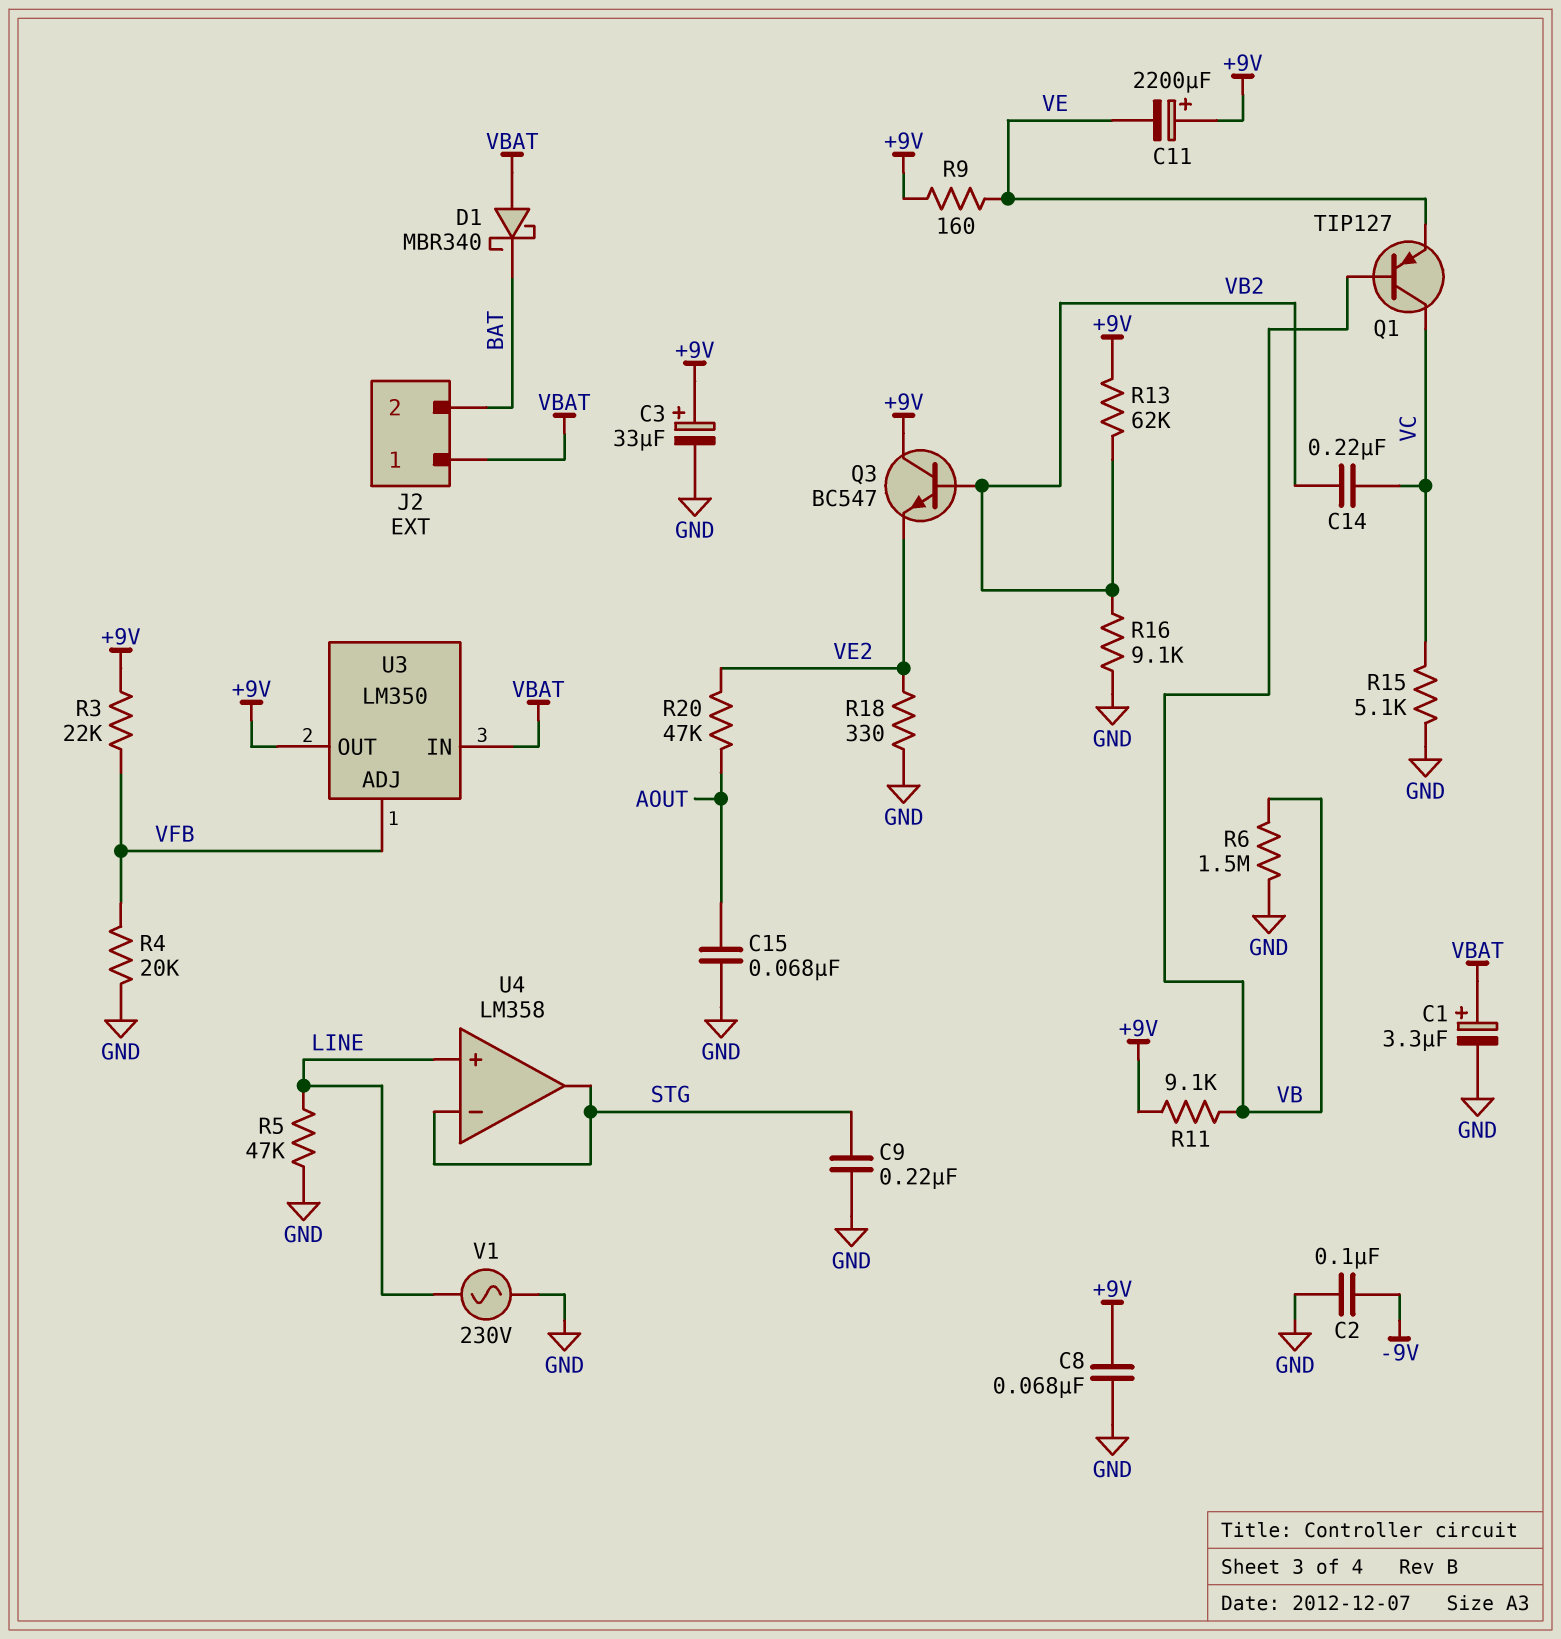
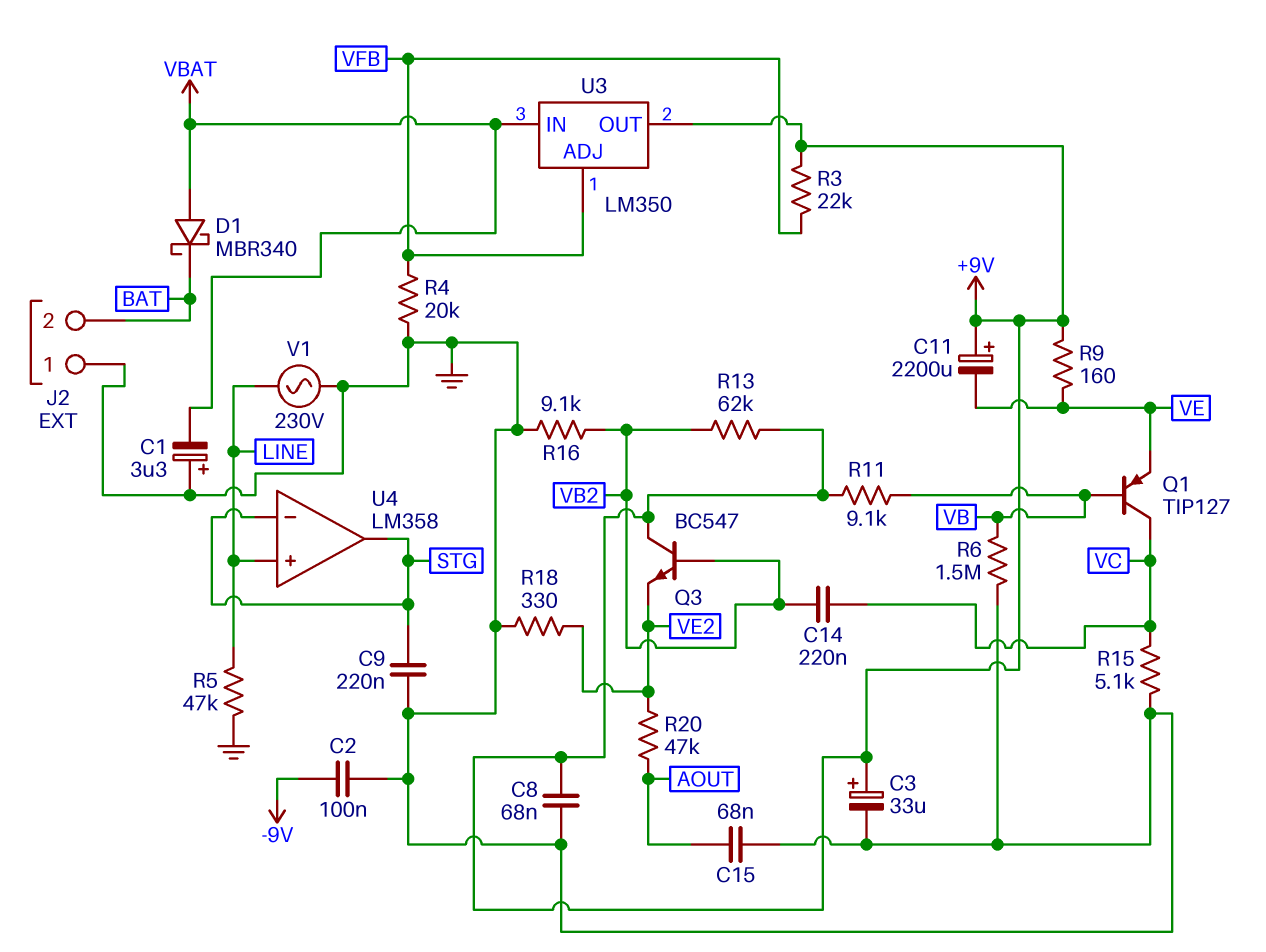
C1: 3.3uF (plus VBAT, minus GND) -> 3.3uF (plus GND, minus VBAT)
J2 pin 1: VBAT -> GND

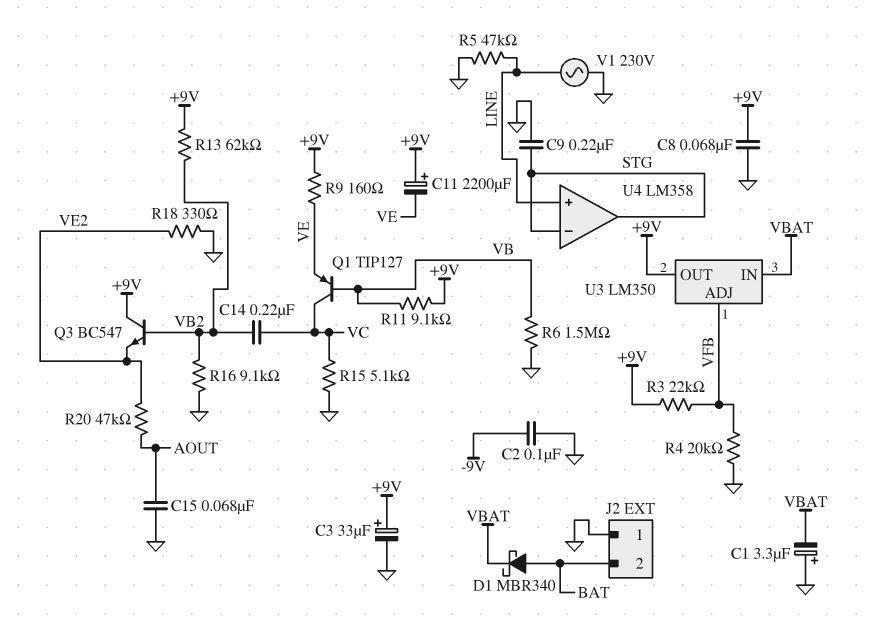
D1: schottky MBR340 (A VBAT, K BAT) -> schottky MBR340 (A BAT, K VBAT)

